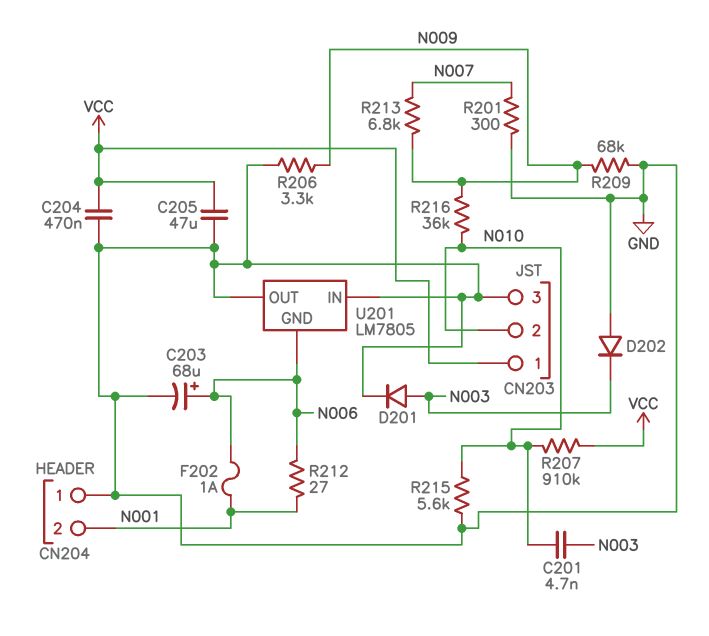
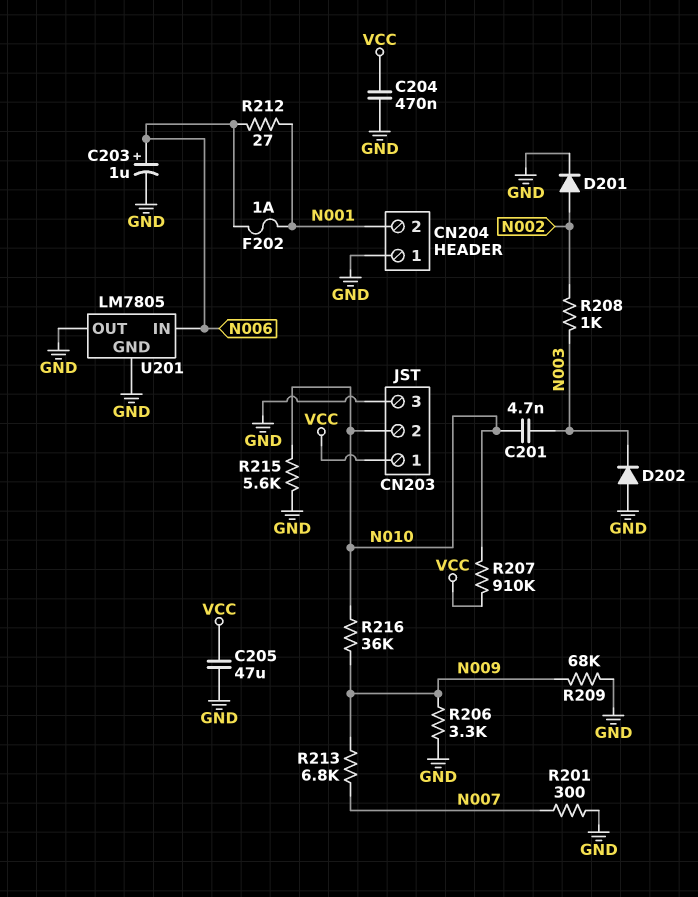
C203: 68uF (plus N006, minus GND) -> 1uF (plus N006, minus GND)
D201: diode (A N003, K GND) -> diode (A N002, K GND)
R208: none -> 1k (N002, N003)
U201 pin GND: N006 -> GND
U201 pin IN: GND -> N006

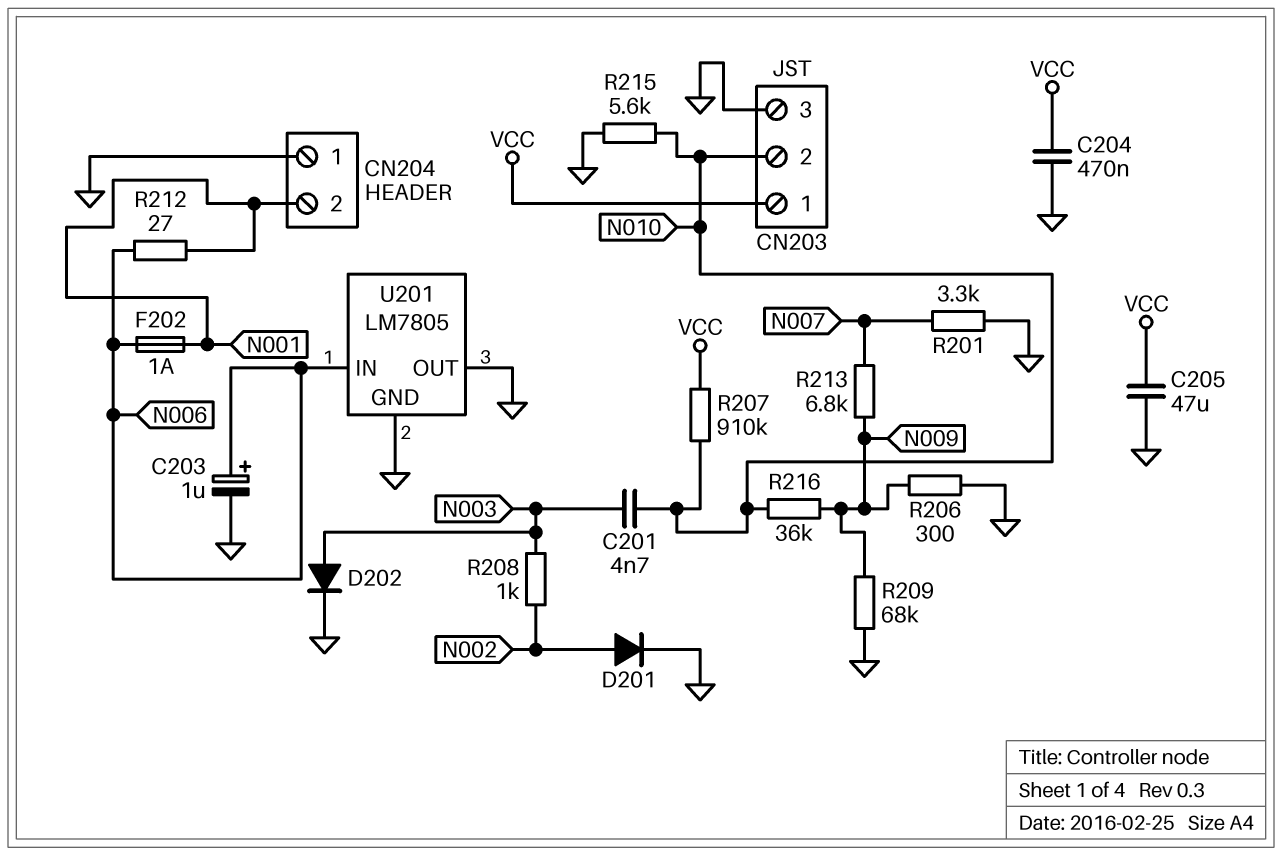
D202: diode (A GND, K N003) -> diode (A N003, K GND)
R201: 300 (GND, N007) -> 3.3k (GND, N007)
R206: 3.3k (GND, N009) -> 300 (GND, N009)

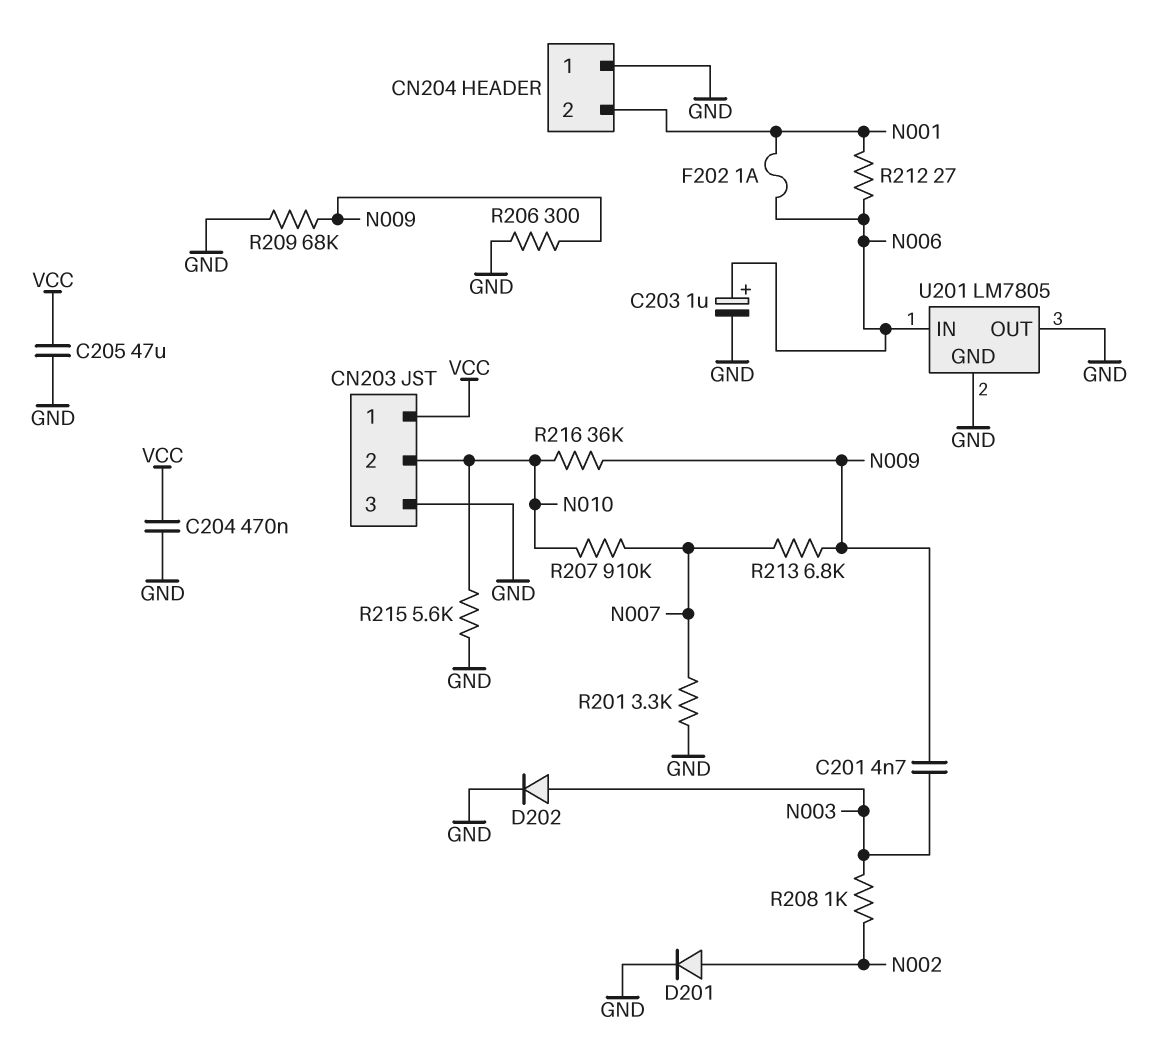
C201: 4.7nF (N003, N010) -> 4.7nF (N003, N009)
R207: 910k (N010, VCC) -> 910k (N007, N010)

